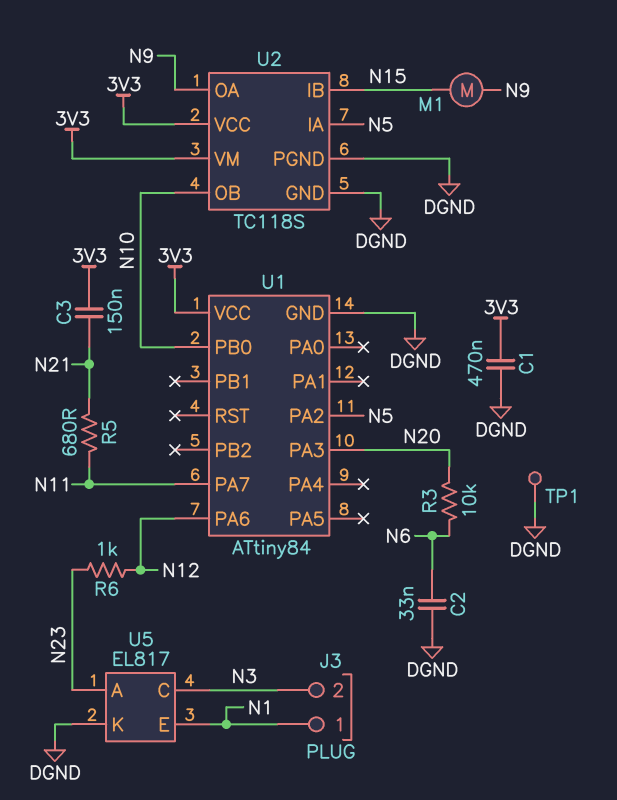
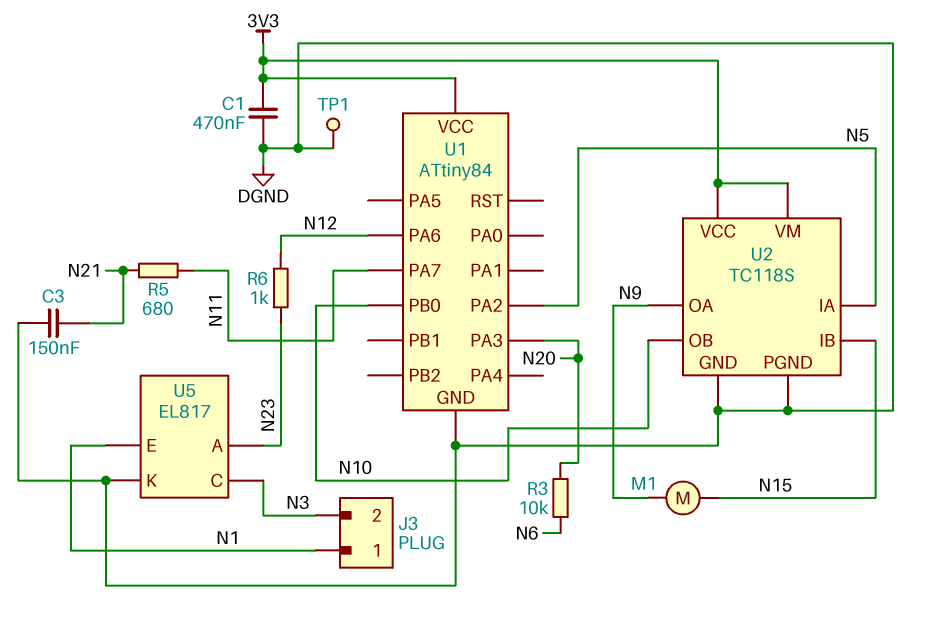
C2: 33nF (DGND, N6) -> none
C3: 150nF (3V3, N21) -> 150nF (DGND, N21)

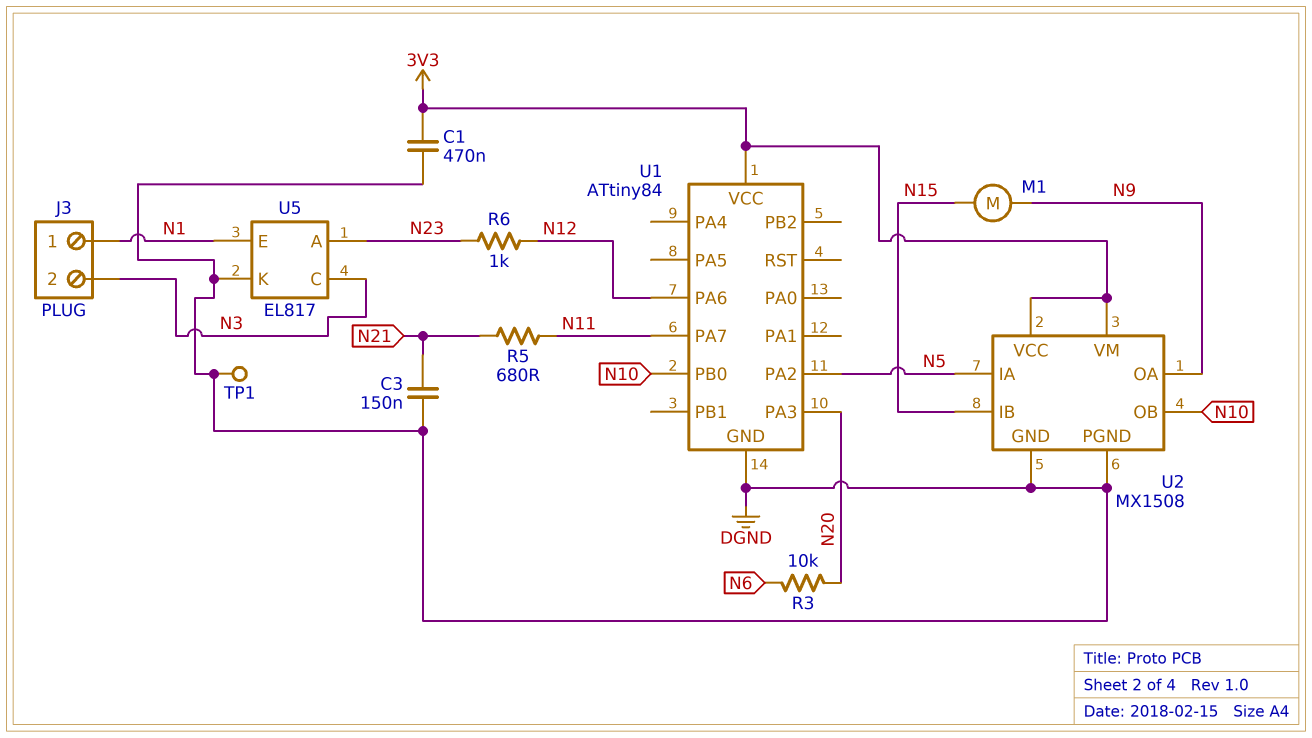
U2: TC118S -> MX1508

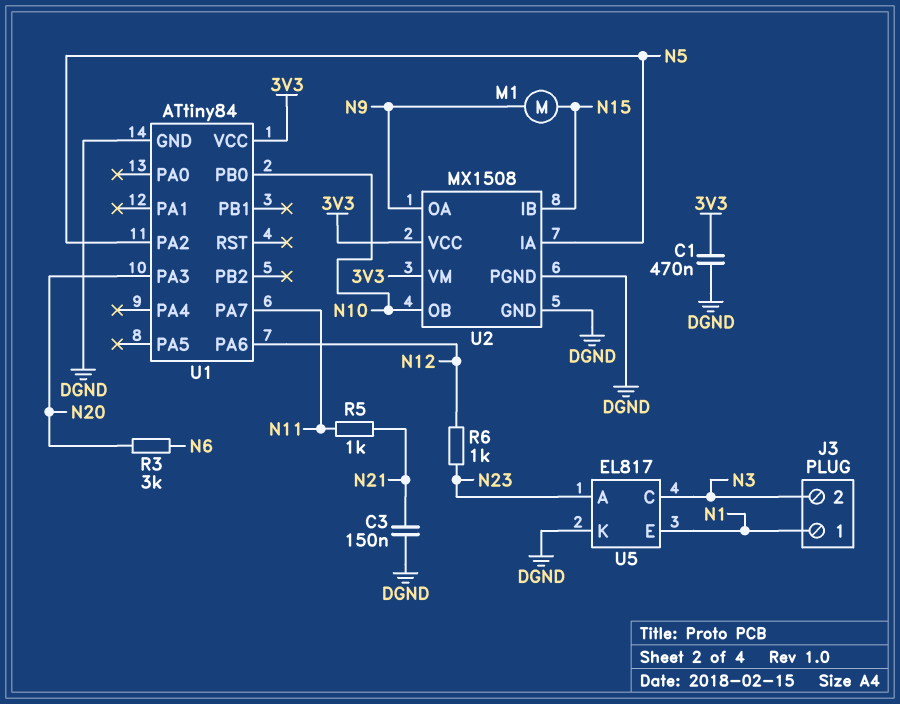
R3: 10k (N6, N20) -> 3k (N6, N20)
R5: 680 (N11, N21) -> 1k (N11, N21)
TP1: test point (DGND) -> none

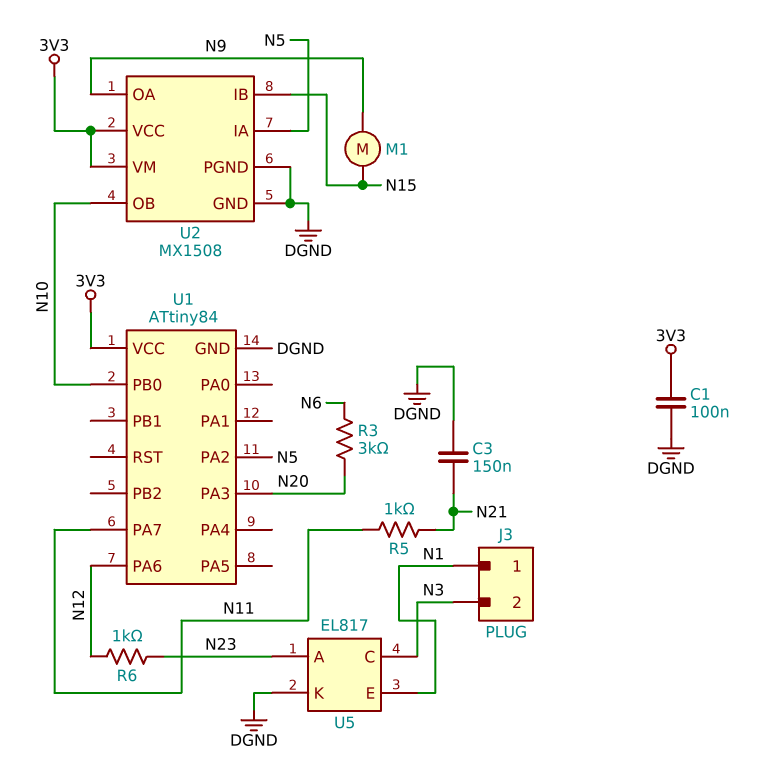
C1: 470nF (3V3, DGND) -> 100nF (3V3, DGND)

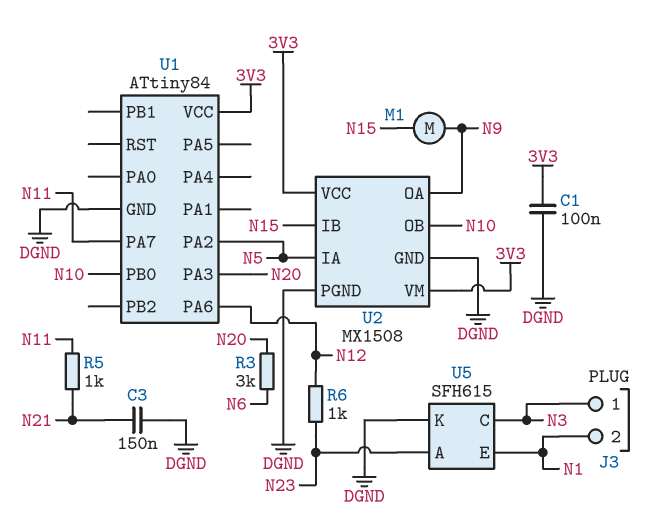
J3 pin 1: N1 -> N3
J3 pin 2: N3 -> N1
U5: EL817 -> SFH615

